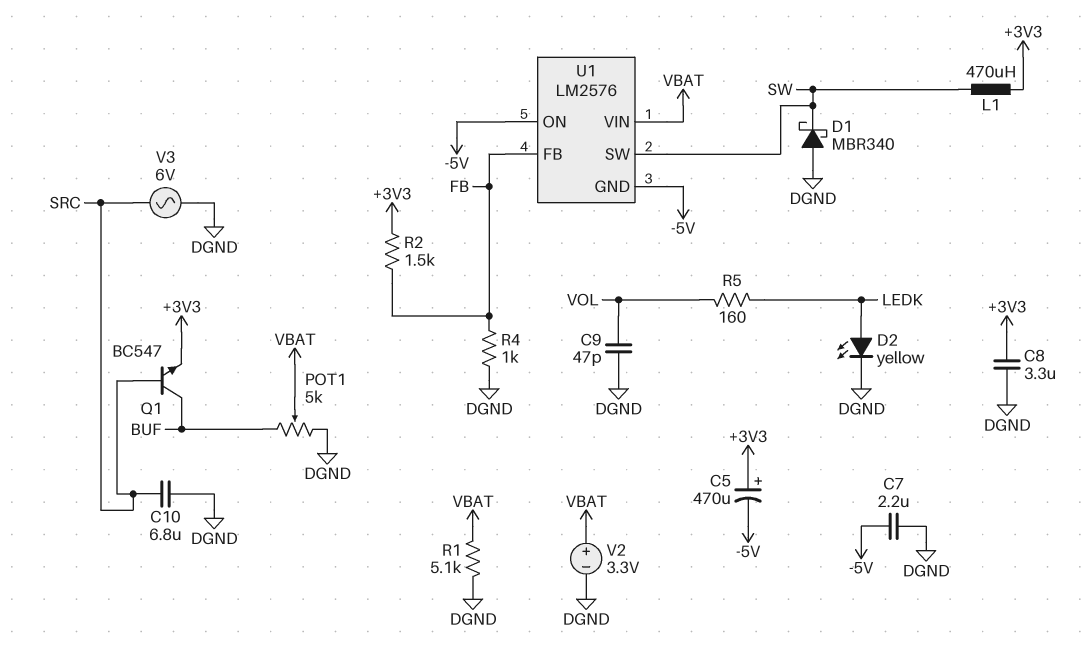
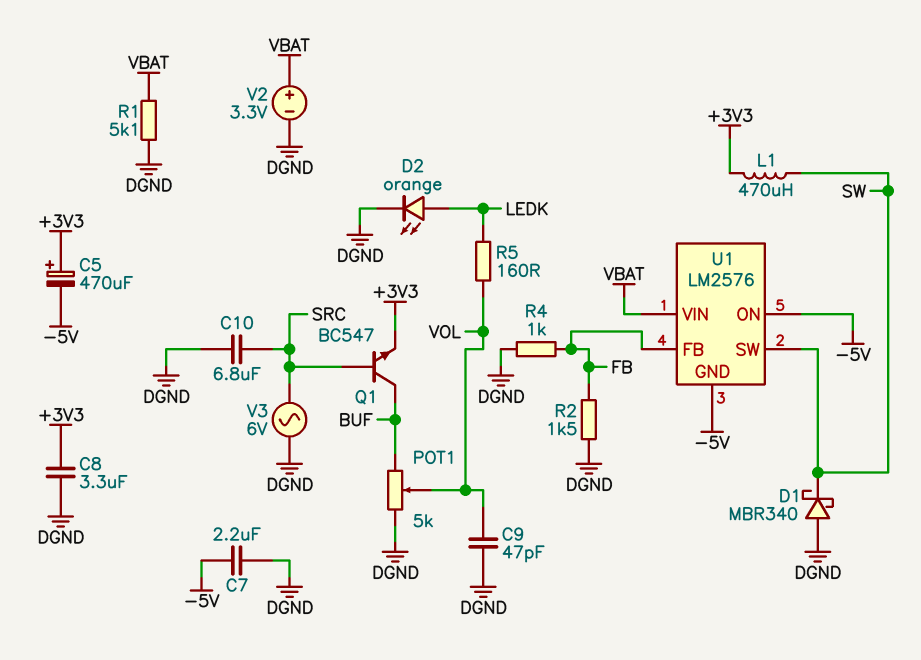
D2: LED yellow (A LEDK, K DGND) -> LED orange (A LEDK, K DGND)
POT1: 5k (BUF, DGND, wiper VBAT) -> 5k (BUF, DGND, wiper VOL)
R2: 1.5k (+3V3, FB) -> 1.5k (DGND, FB)

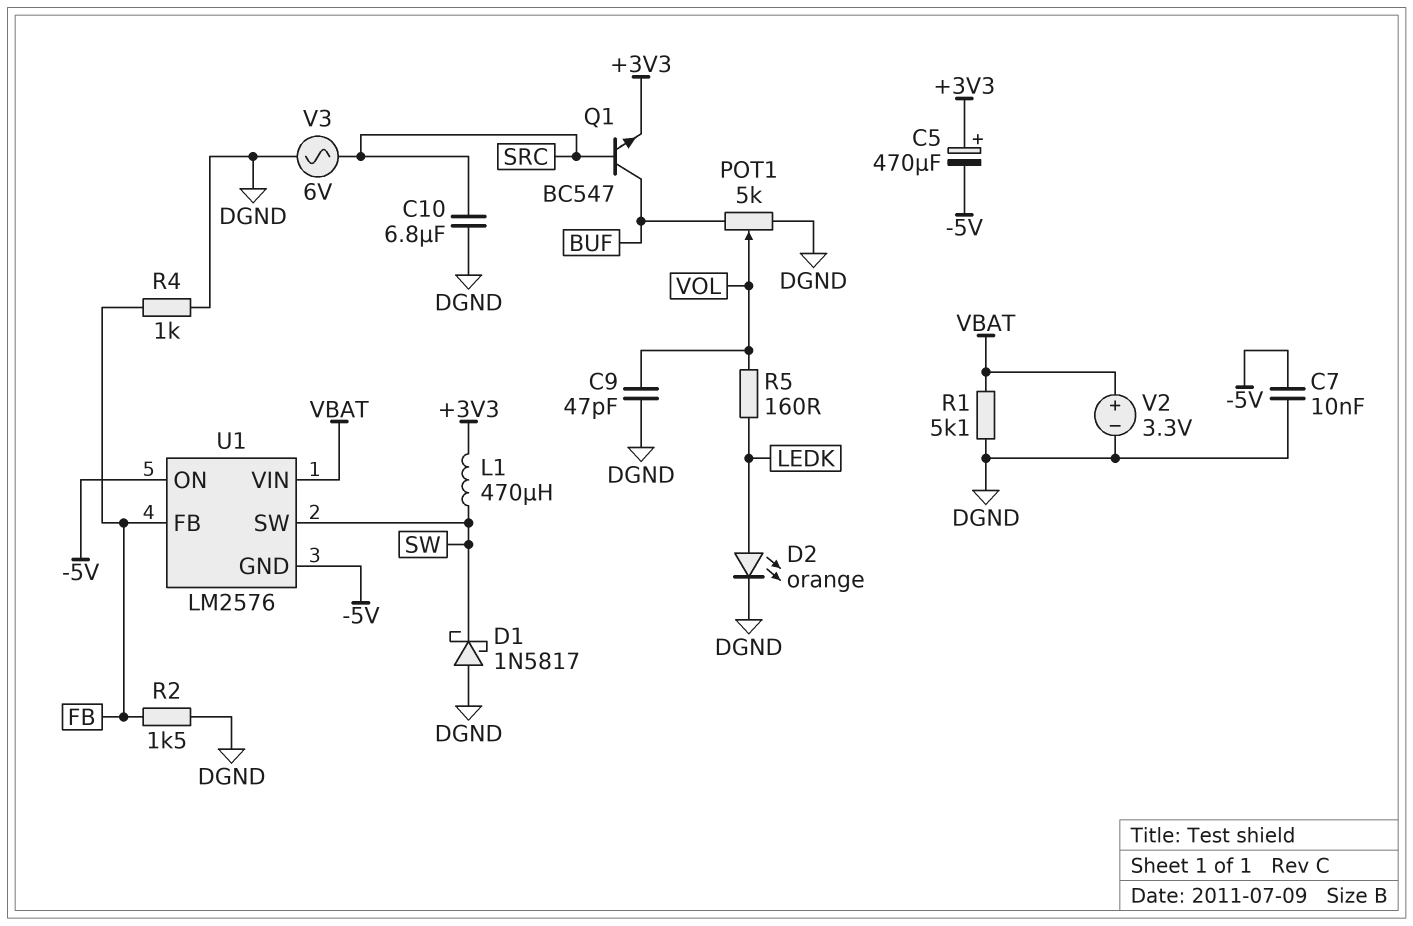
C7: 2.2uF (-5V, DGND) -> 10nF (-5V, DGND)
C8: 3.3uF (+3V3, DGND) -> none
D1: schottky MBR340 (A DGND, K SW) -> schottky 1N5817 (A DGND, K SW)

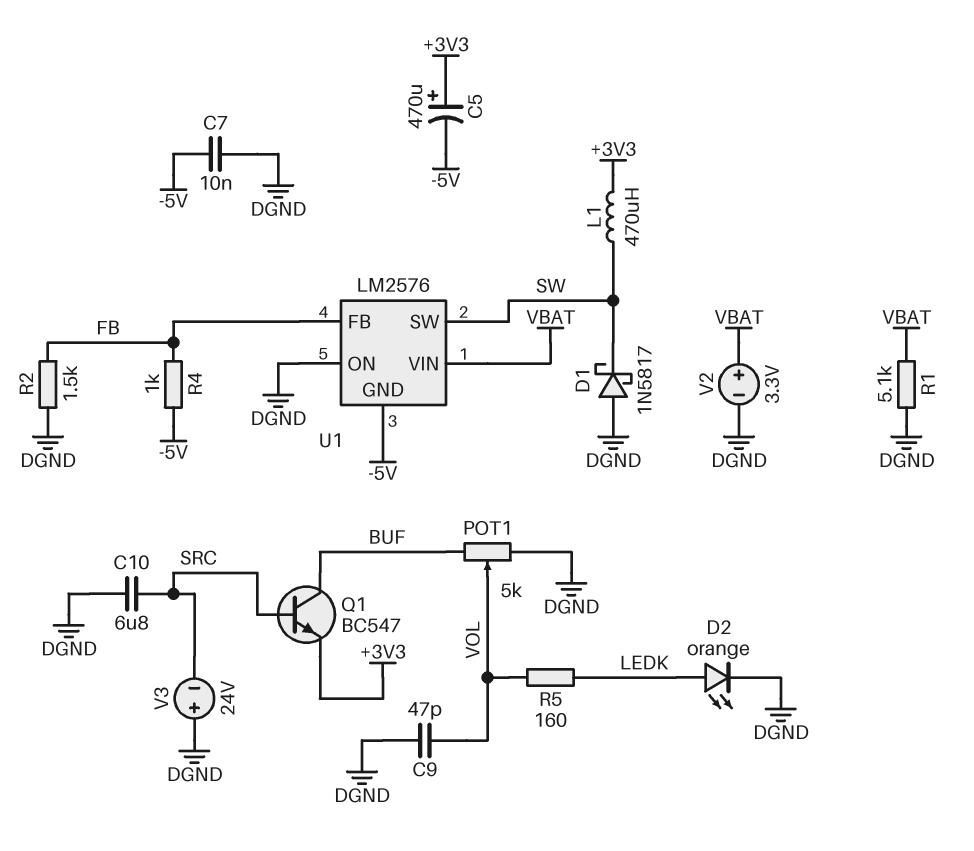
R4: 1k (DGND, FB) -> 1k (-5V, FB)
U1 pin ON: -5V -> DGND
V3: AC 6V (DGND, SRC) -> 24V (plus DGND, minus SRC)

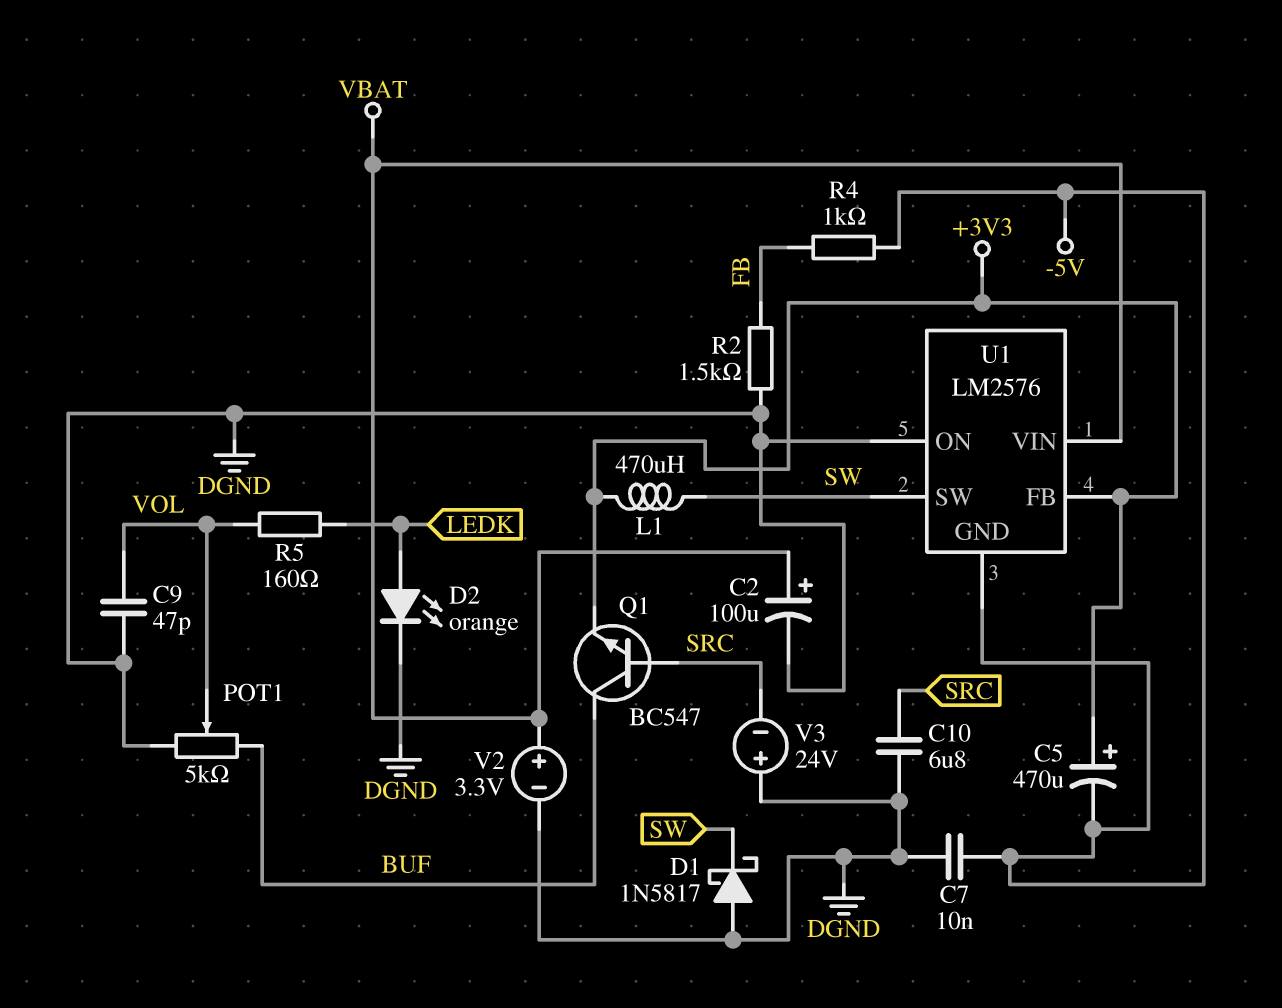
C2: none -> 100uF (plus VBAT, minus DGND)
R1: 5.1k (DGND, VBAT) -> none
U1 pin FB: FB -> +3V3

